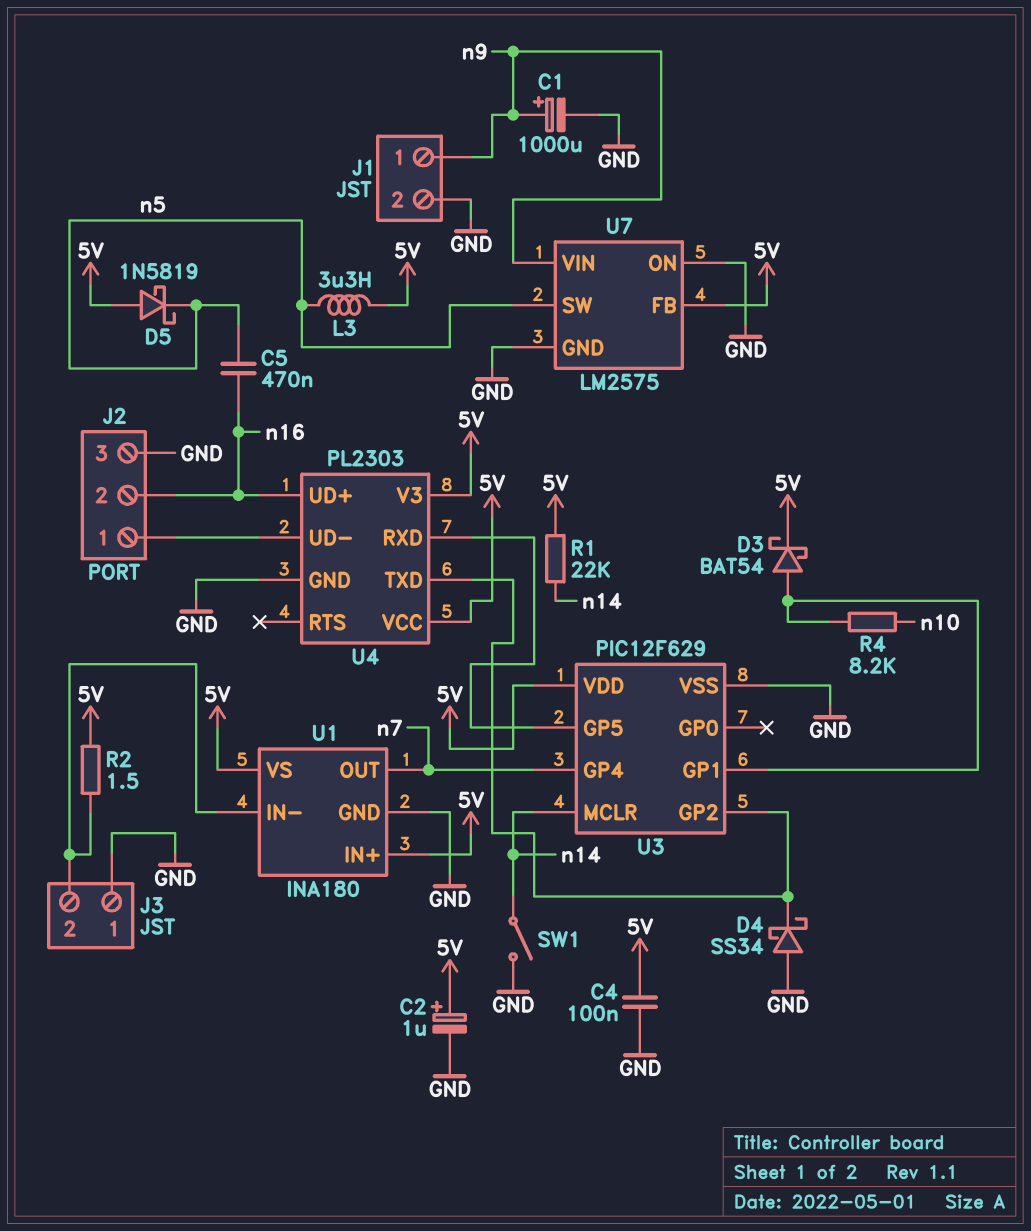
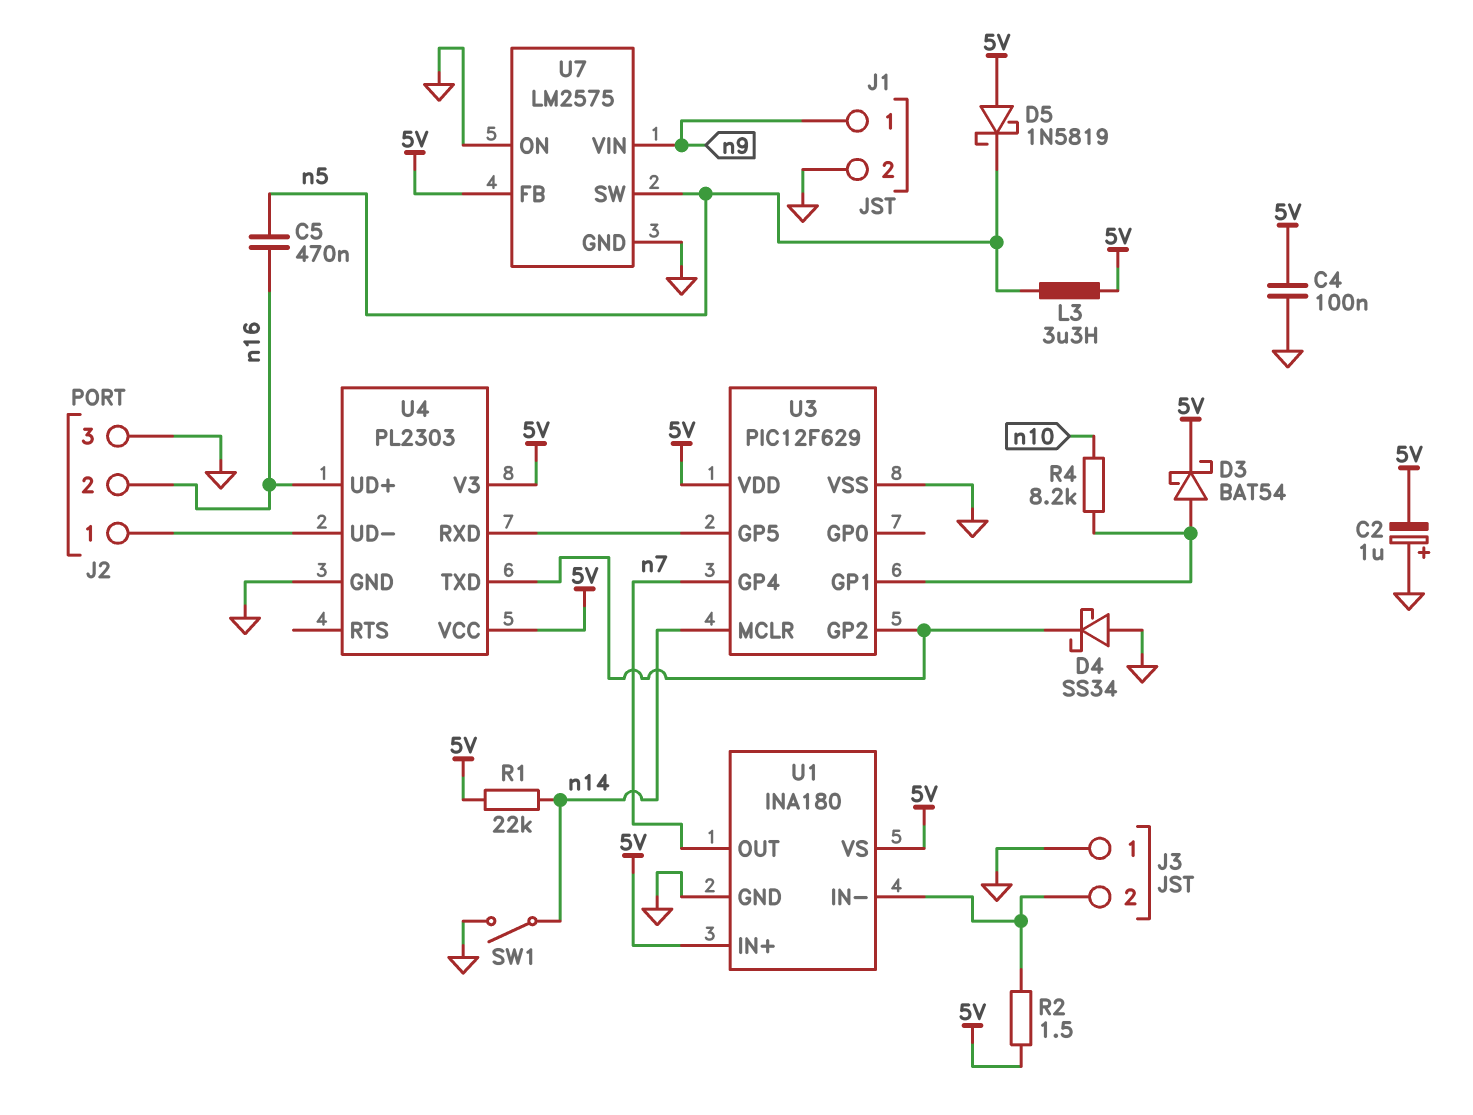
C1: 1000uF (plus n9, minus GND) -> none
C2: 1uF (plus 5V, minus GND) -> 1uF (plus GND, minus 5V)

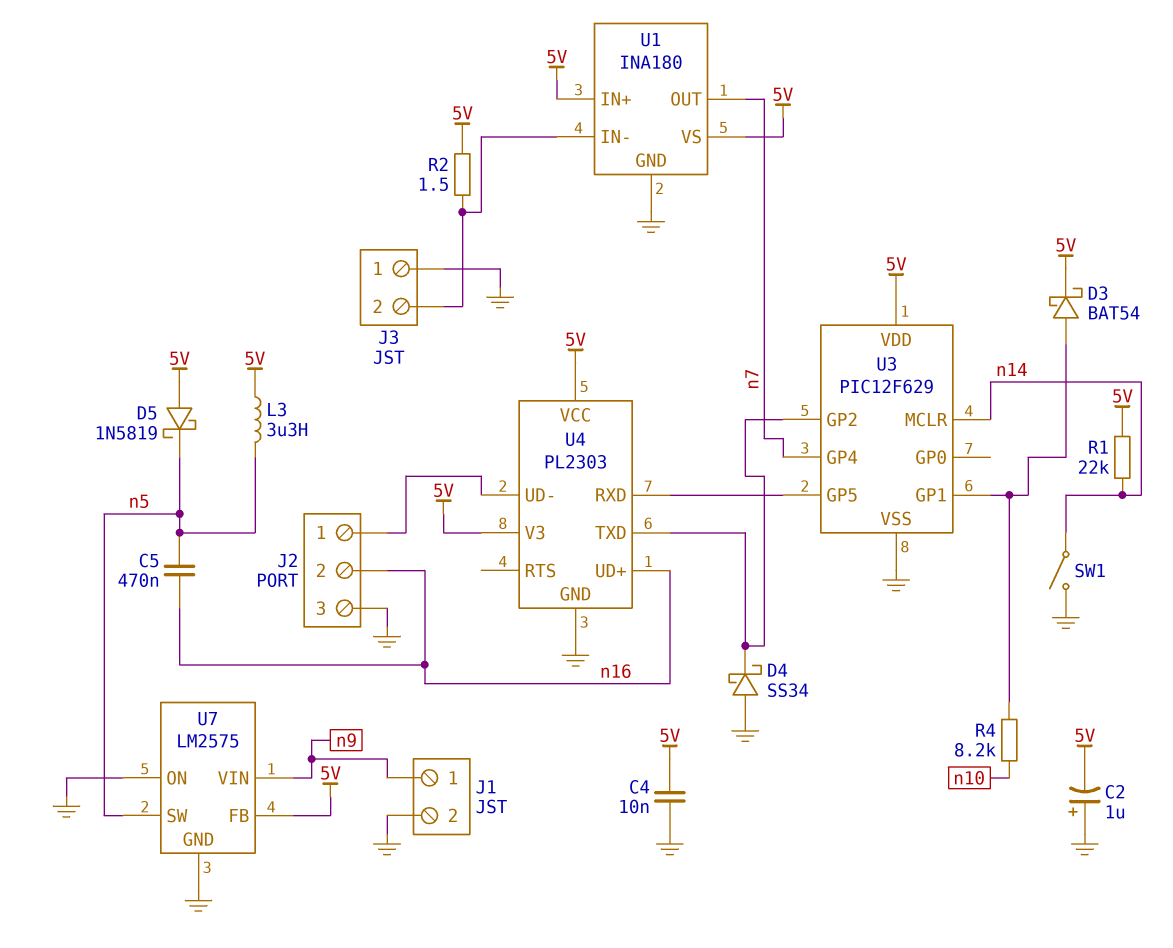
C4: 100nF (5V, GND) -> 10nF (5V, GND)

